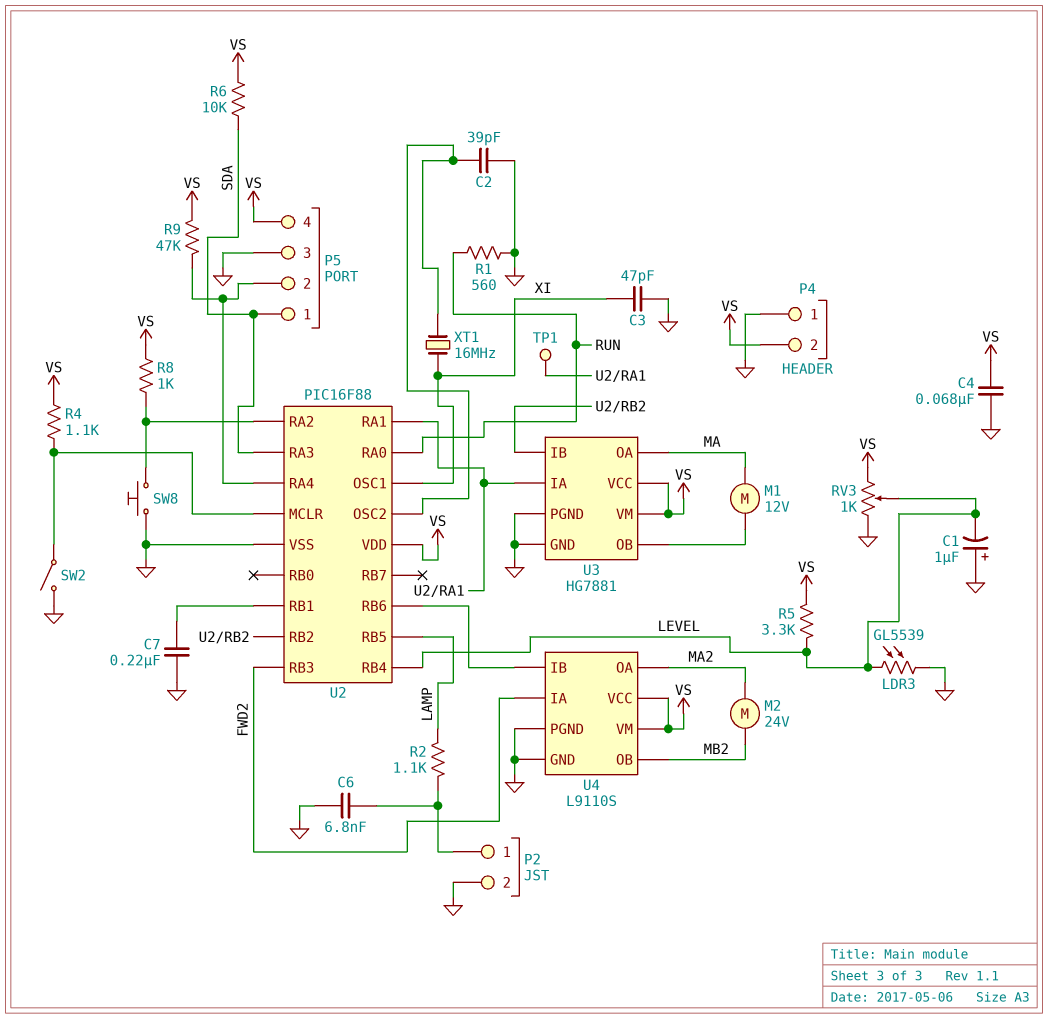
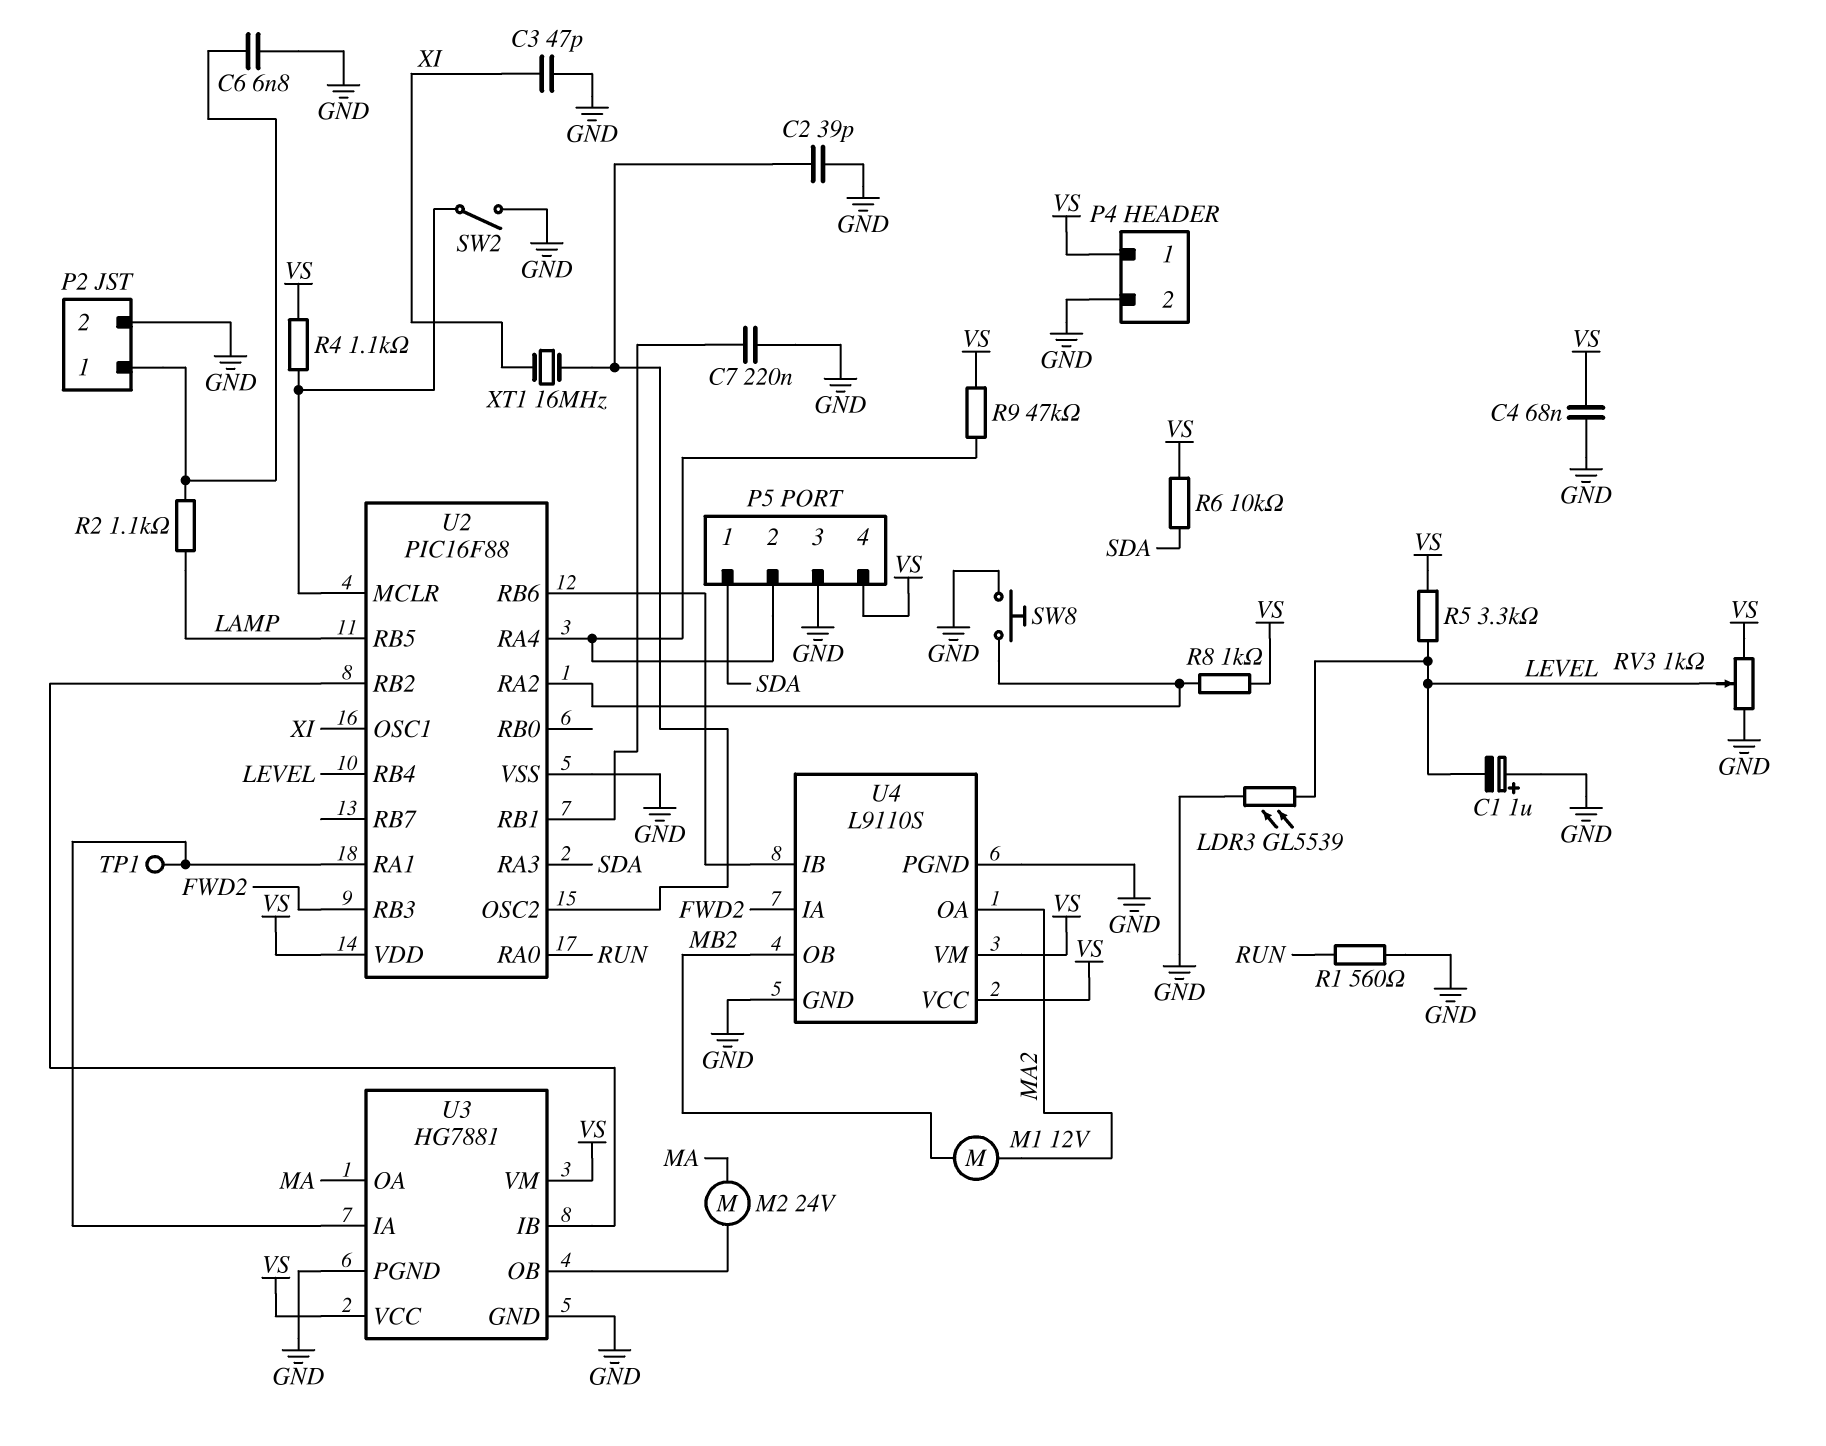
M1: motor 12V (MA, U3/OB) -> motor 12V (MA2, MB2)
M2: motor 24V (MA2, MB2) -> motor 24V (MA, U3/OB)
P4 pin 1: GND -> VS
P4 pin 2: VS -> GND

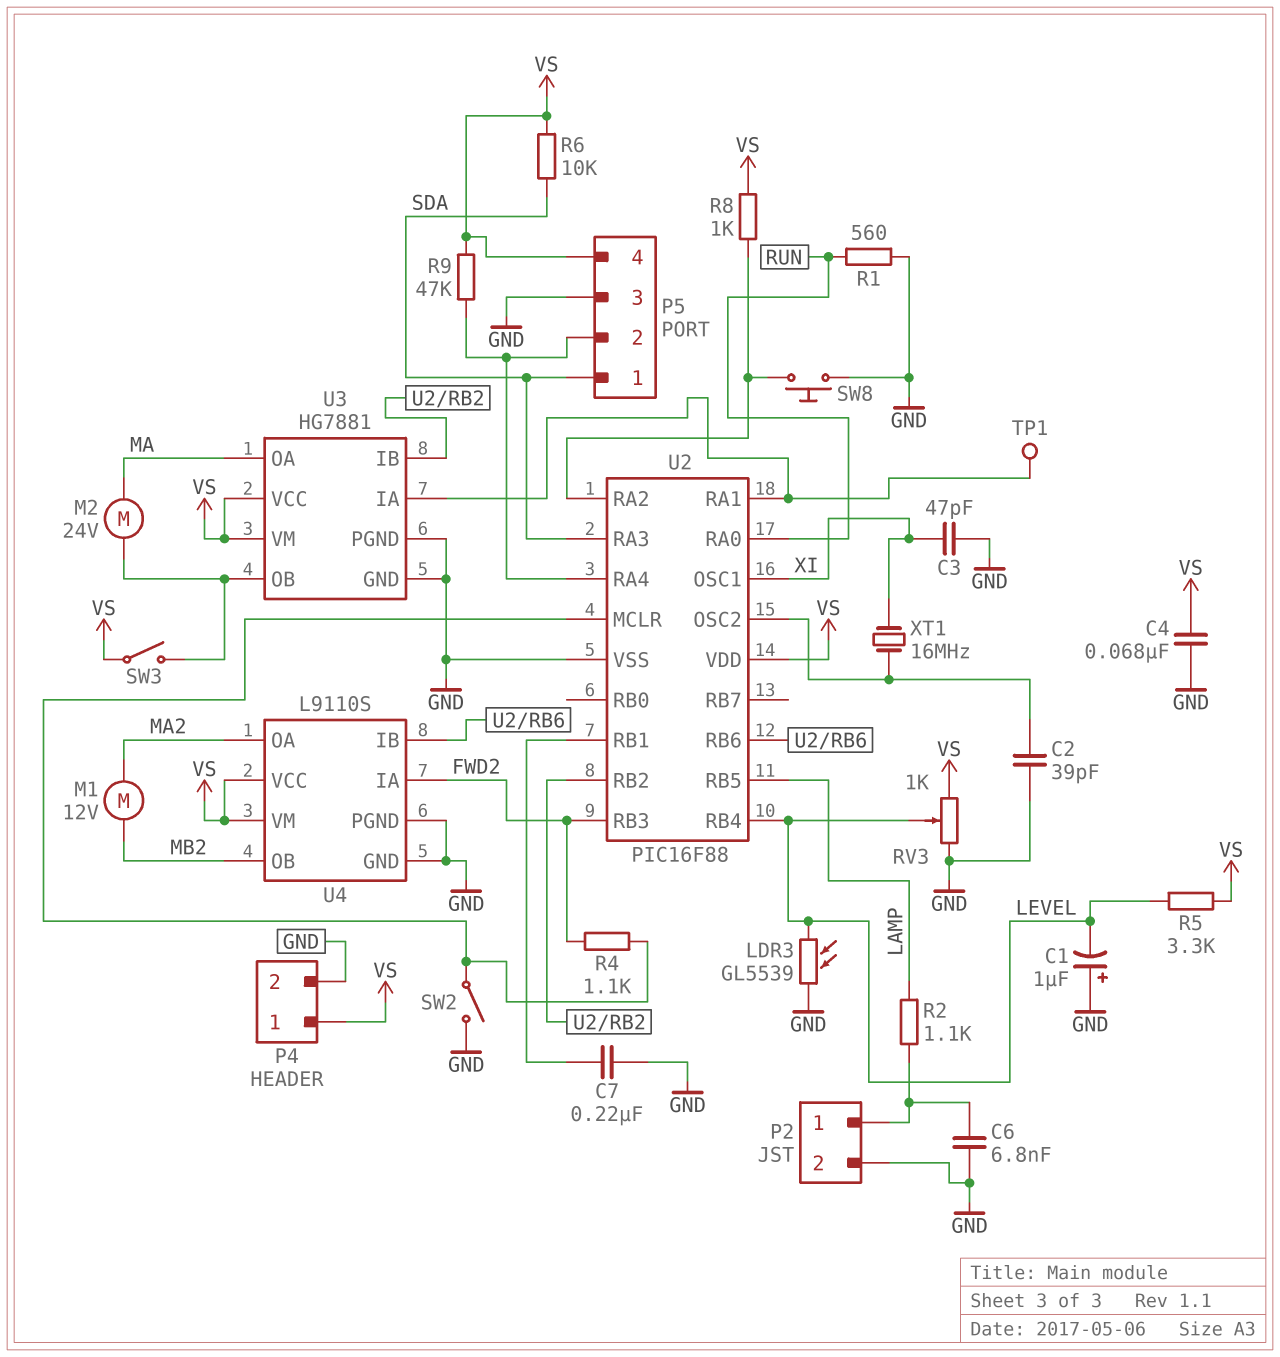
R4: 1.1k (U2/MCLR, VS) -> 1.1k (FWD2, U2/MCLR)
SW3: none -> switch (U3/OB, VS)

